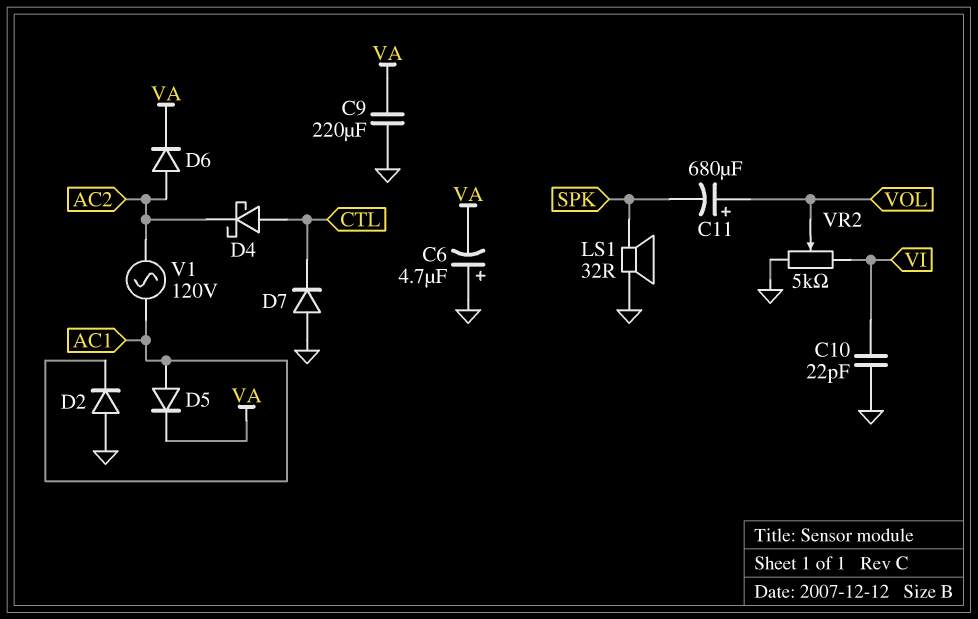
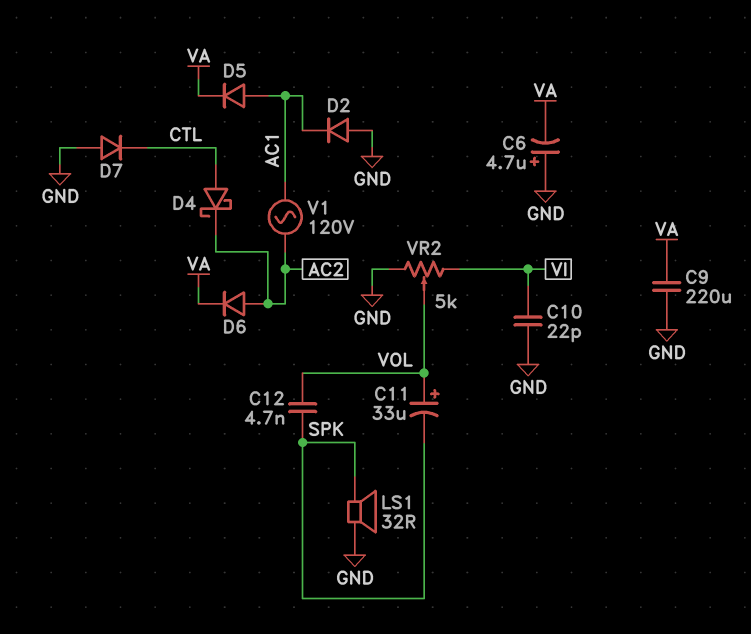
C11: 680uF (plus VOL, minus SPK) -> 33uF (plus VOL, minus SPK)
C12: none -> 4.7nF (SPK, VOL)

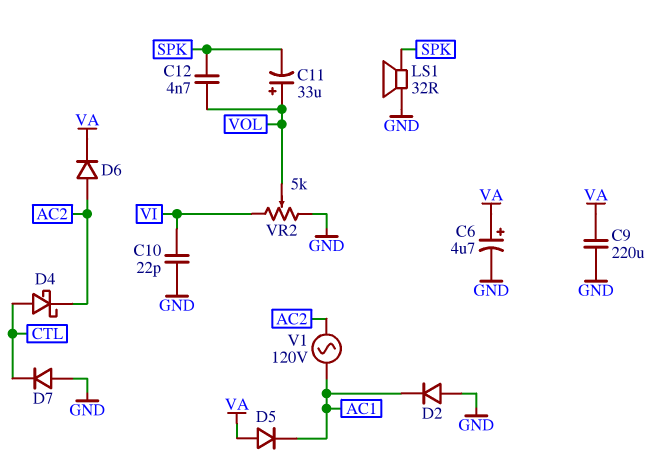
C6: 4.7uF (plus GND, minus VA) -> 4.7uF (plus VA, minus GND)
D5: diode (A AC1, K VA) -> diode (A VA, K AC1)

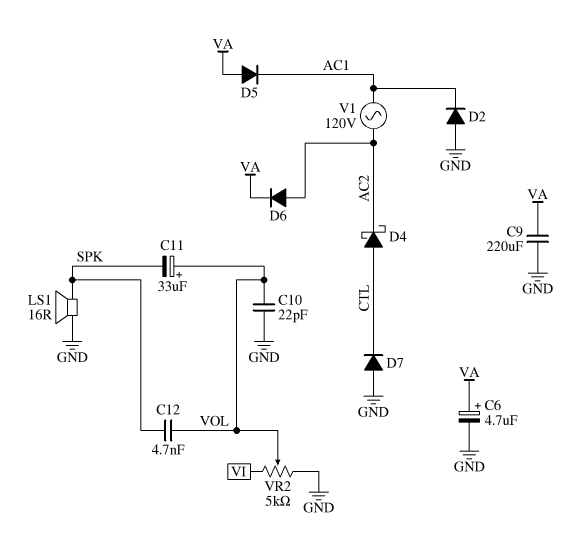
C10: 22pF (GND, VI) -> 22pF (GND, VOL)
LS1: speaker 32R (GND, SPK) -> speaker 16R (GND, SPK)

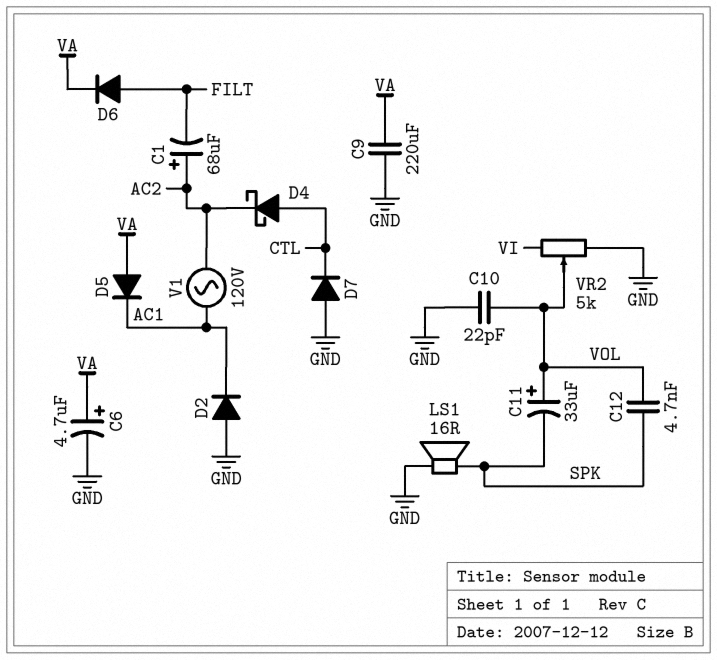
C1: none -> 68uF (plus AC2, minus FILT)
D6: diode (A AC2, K VA) -> diode (A FILT, K VA)

